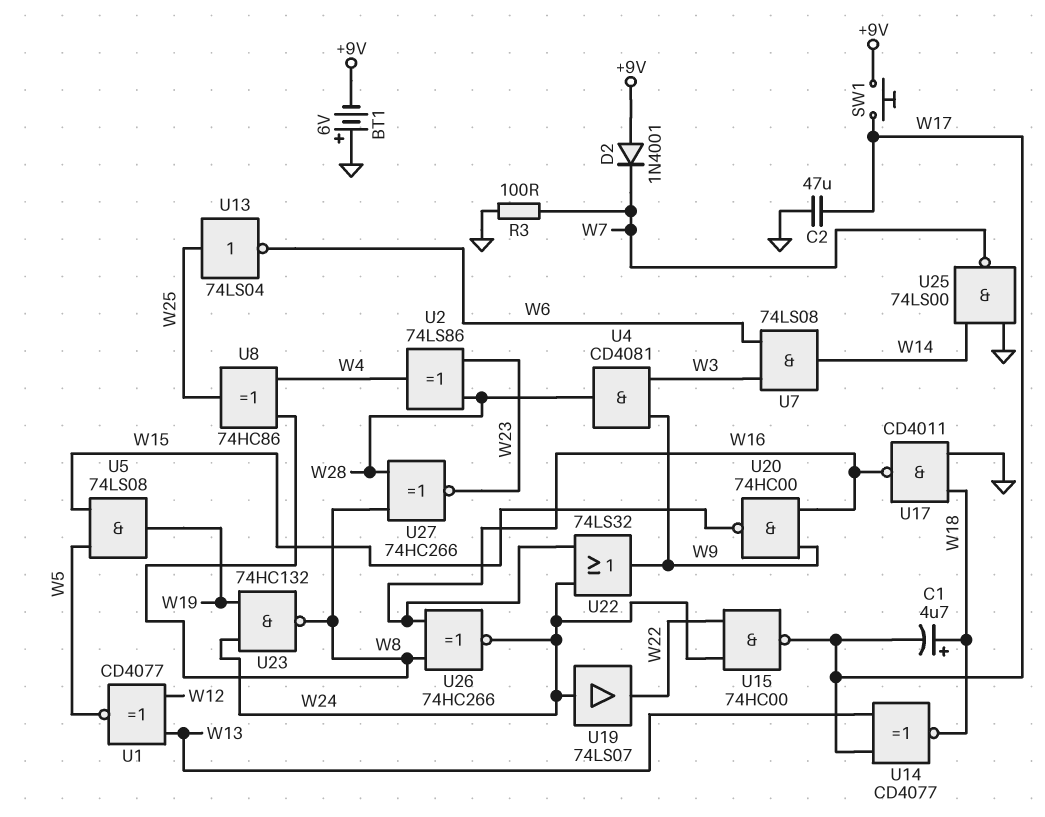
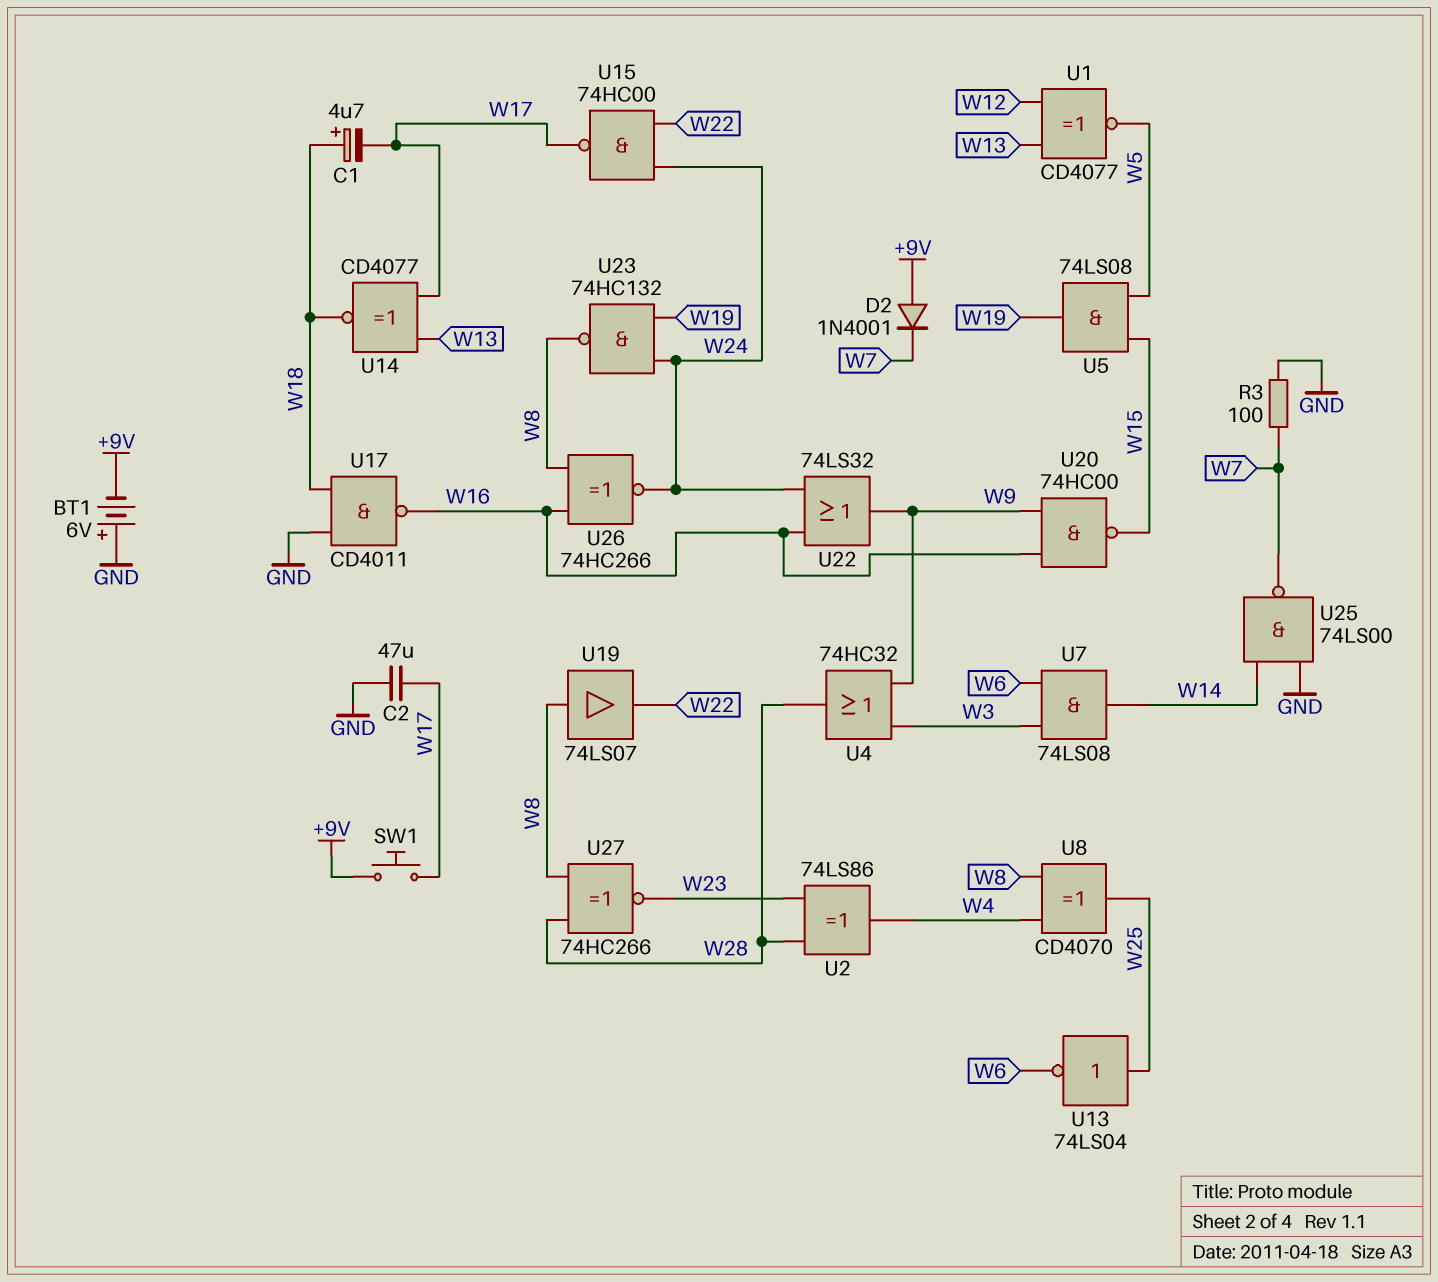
U4: AND CD4081 (in W3, in W9, out W28) -> OR 74HC32 (in W3, in W9, out W28)
U8: XOR 74HC86 (in W4, in W8, out W25) -> XOR CD4070 (in W4, in W8, out W25)
U19: buffer 74LS07 (in W24, out W22) -> buffer 74LS07 (in W8, out W22)

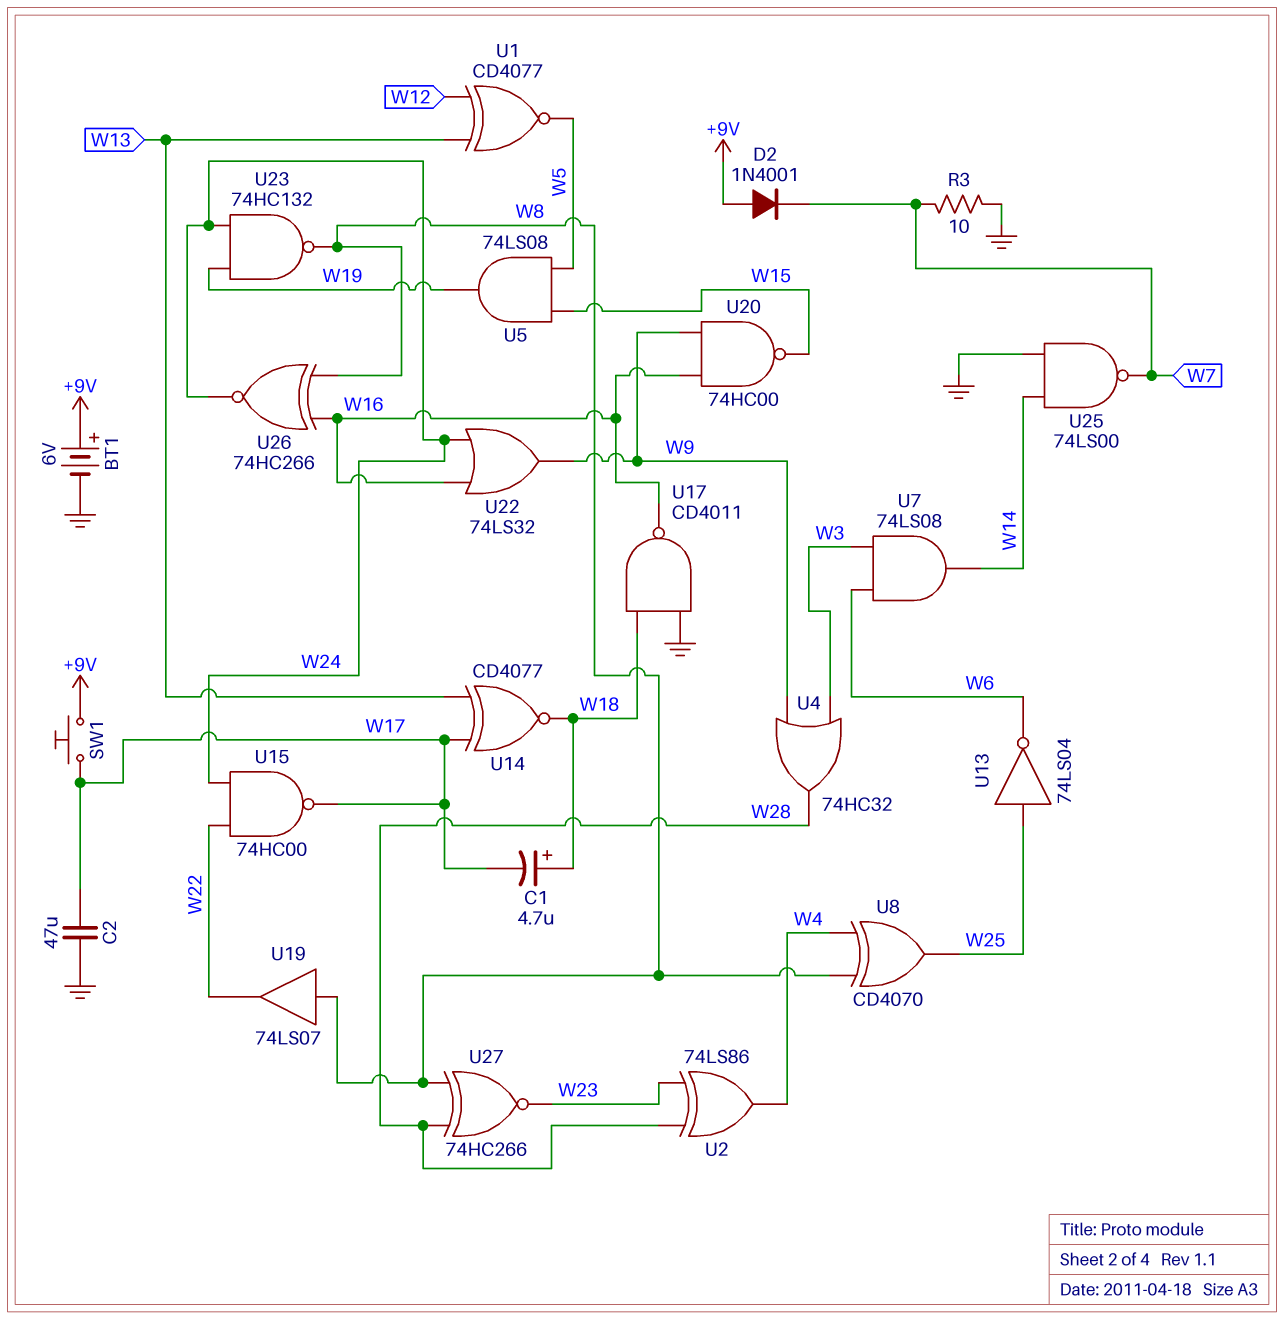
BT1: 6V (plus GND, minus +9V) -> 6V (plus +9V, minus GND)
R3: 100 (GND, W7) -> 10 (GND, W7)

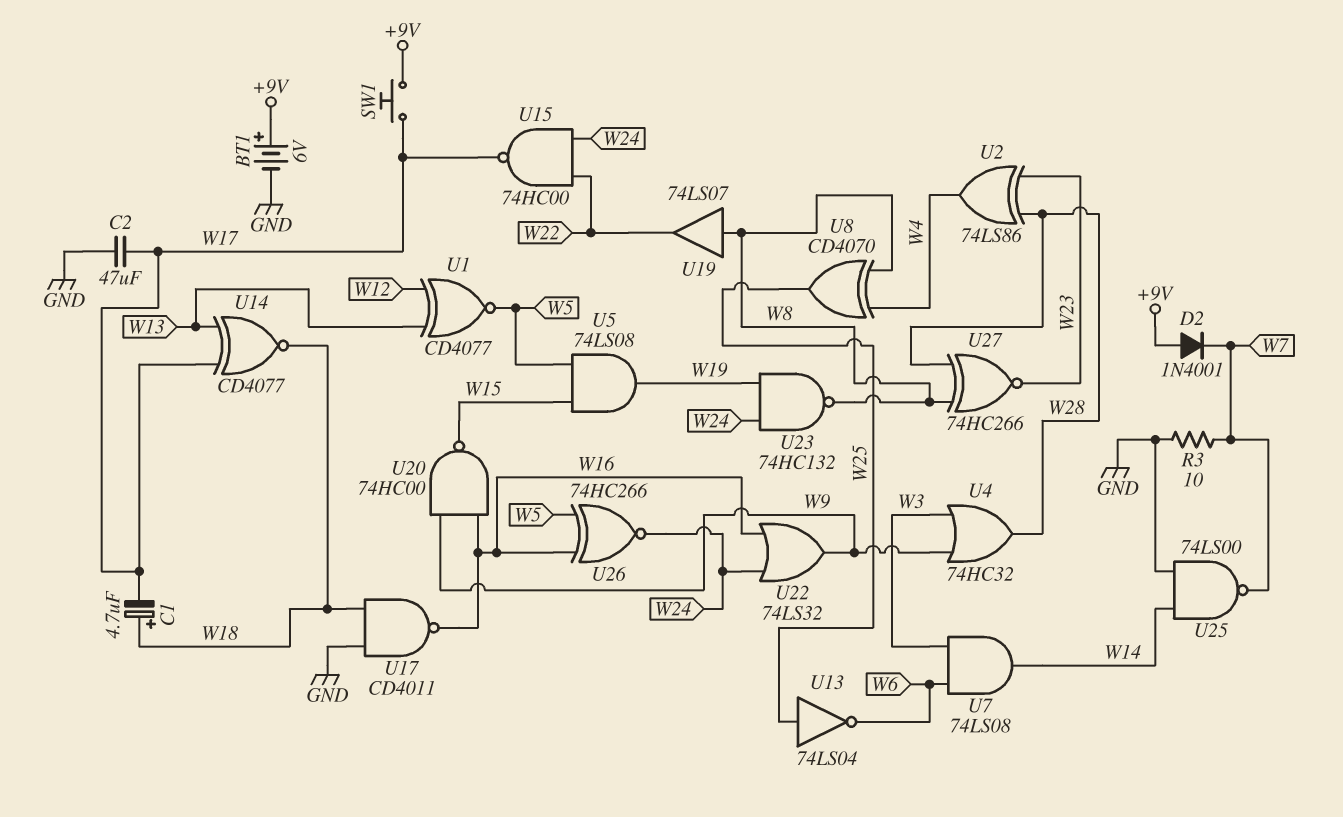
U26: XNOR 74HC266 (in W8, in W16, out W24) -> XNOR 74HC266 (in W5, in W16, out W24)

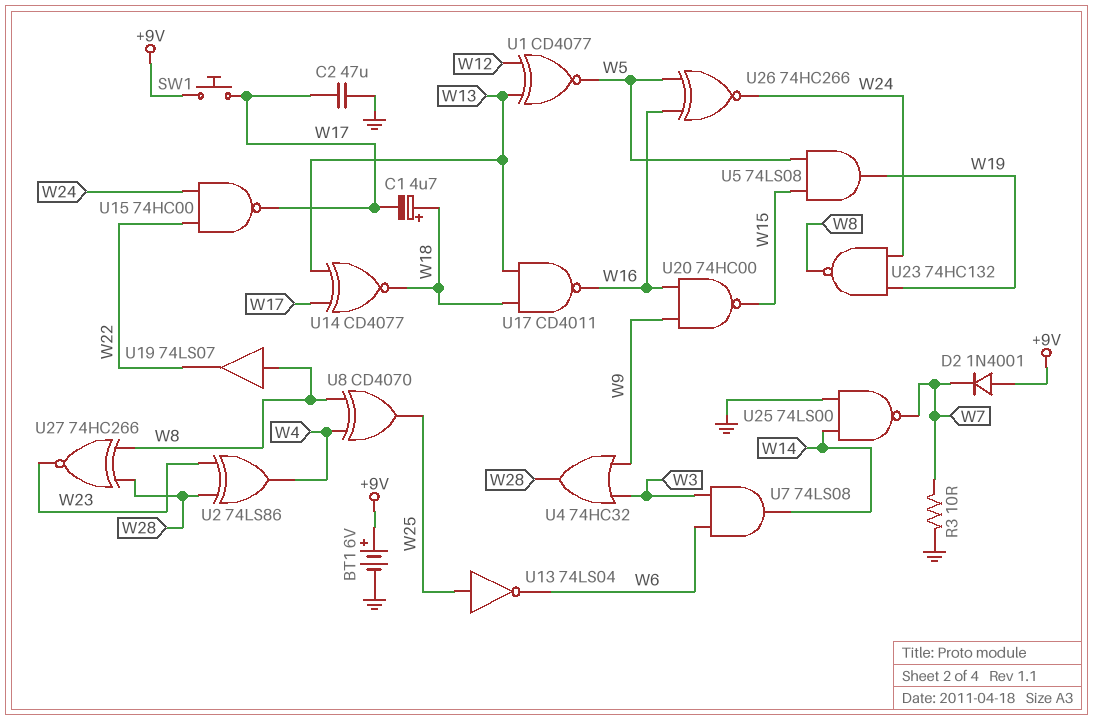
U17: NAND CD4011 (in GND, in W18, out W16) -> NAND CD4011 (in W13, in W18, out W16)
U22: OR 74LS32 (in W16, in W24, out W9) -> none

